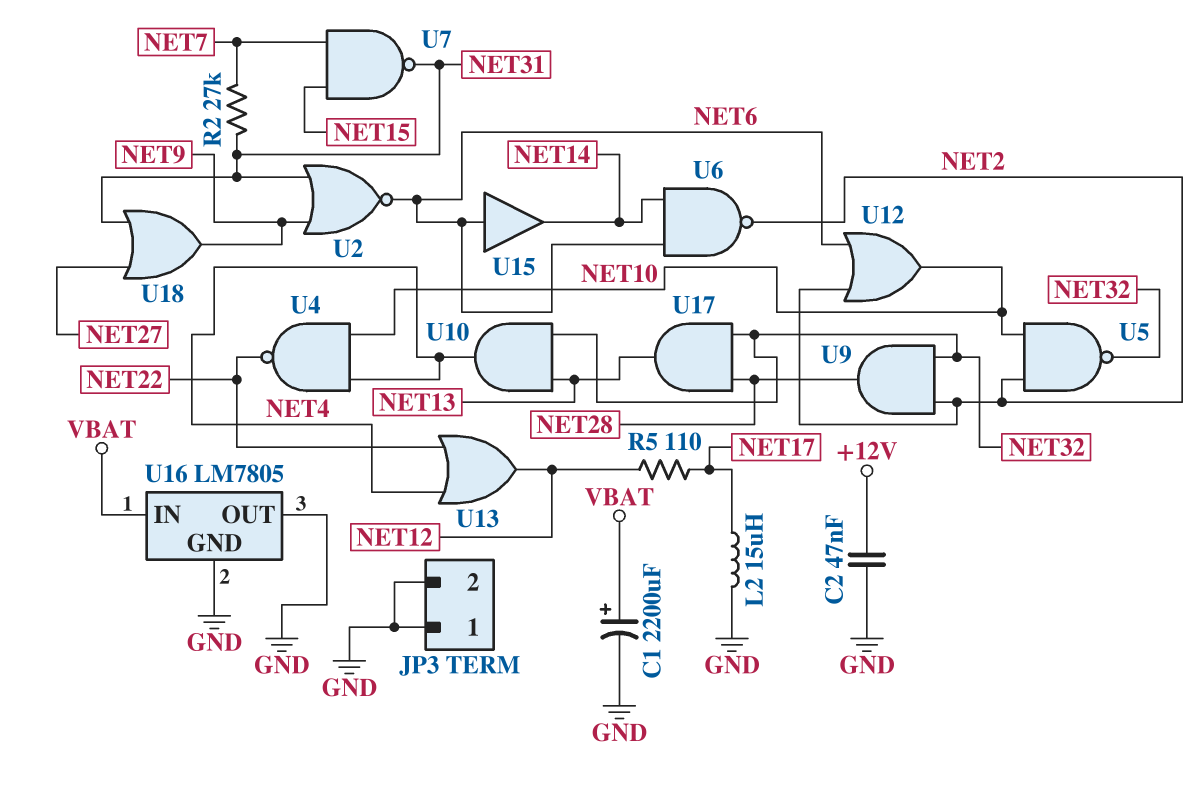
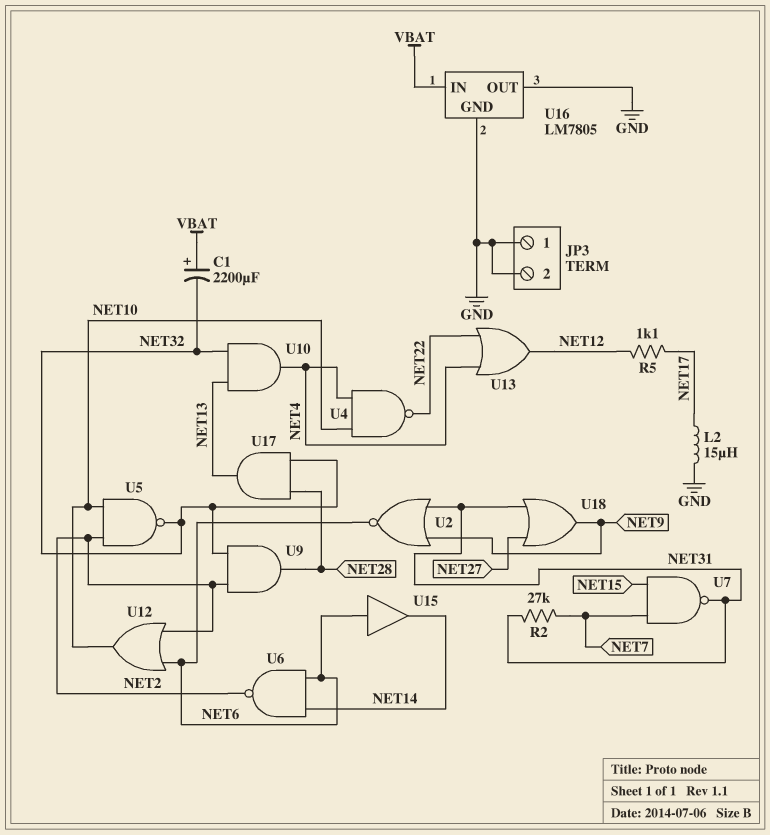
C1: 2200uF (plus VBAT, minus GND) -> 2200uF (plus VBAT, minus NET32)
C2: 47nF (+12V, GND) -> none
R5: 110 (NET12, NET17) -> 1.1k (NET12, NET17)

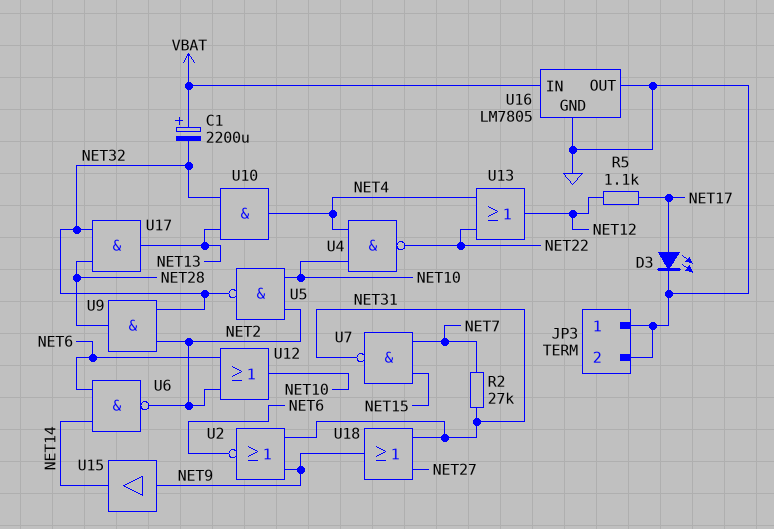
D3: none -> LED (A NET17, K GND)
L2: 15uH (GND, NET17) -> none
U15: buffer (in NET6, out NET14) -> buffer (in NET9, out NET14)

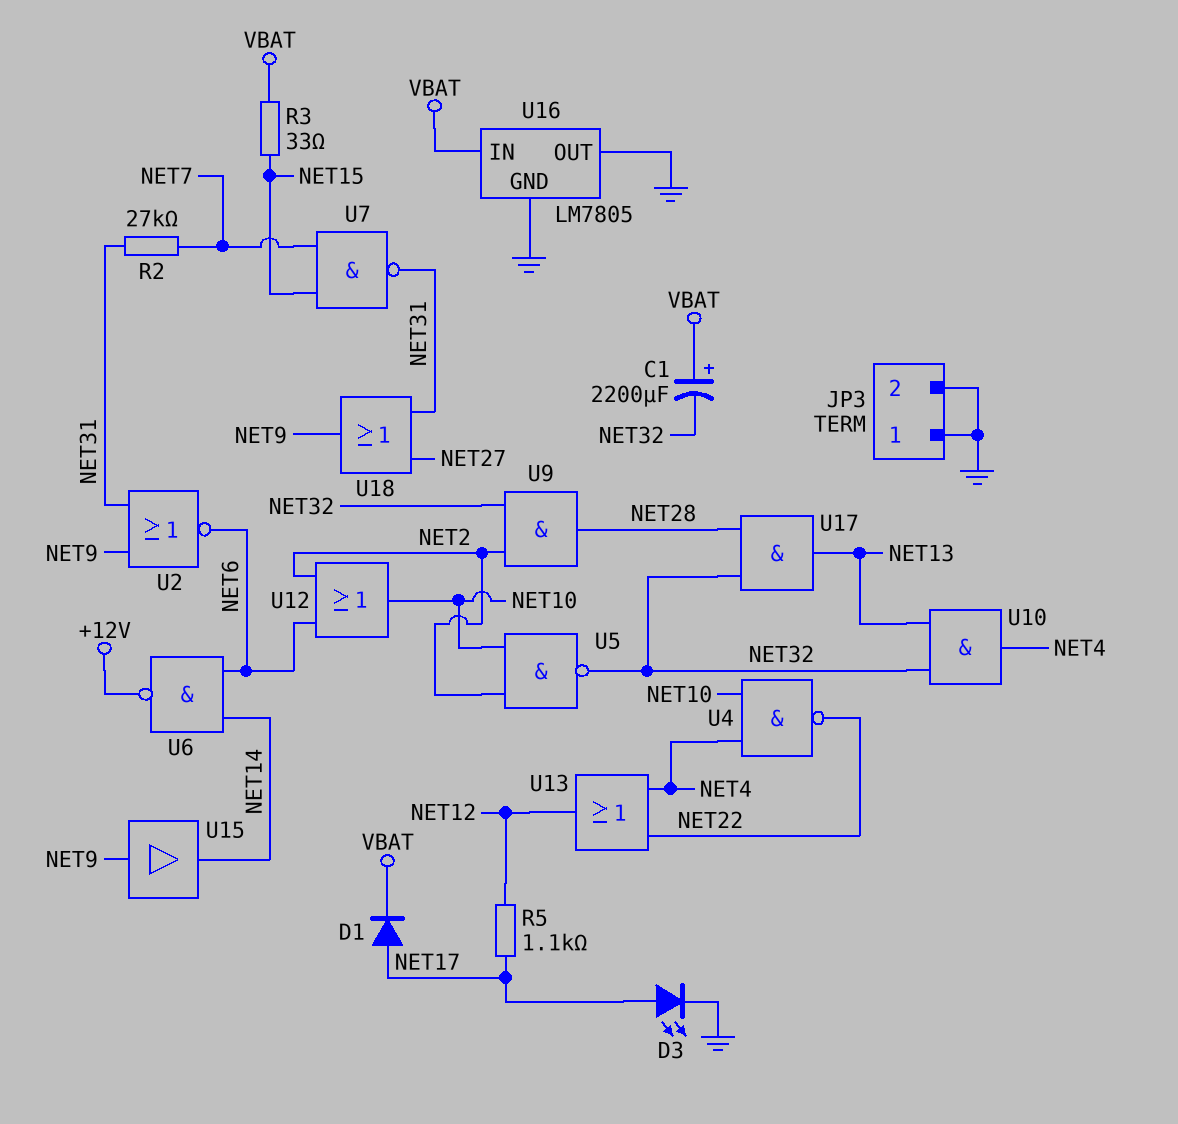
D1: none -> diode (A NET17, K VBAT)
R3: none -> 33 (NET15, VBAT)
U6: NAND (in NET6, in NET14, out NET2) -> NAND (in NET6, in NET14, out +12V)

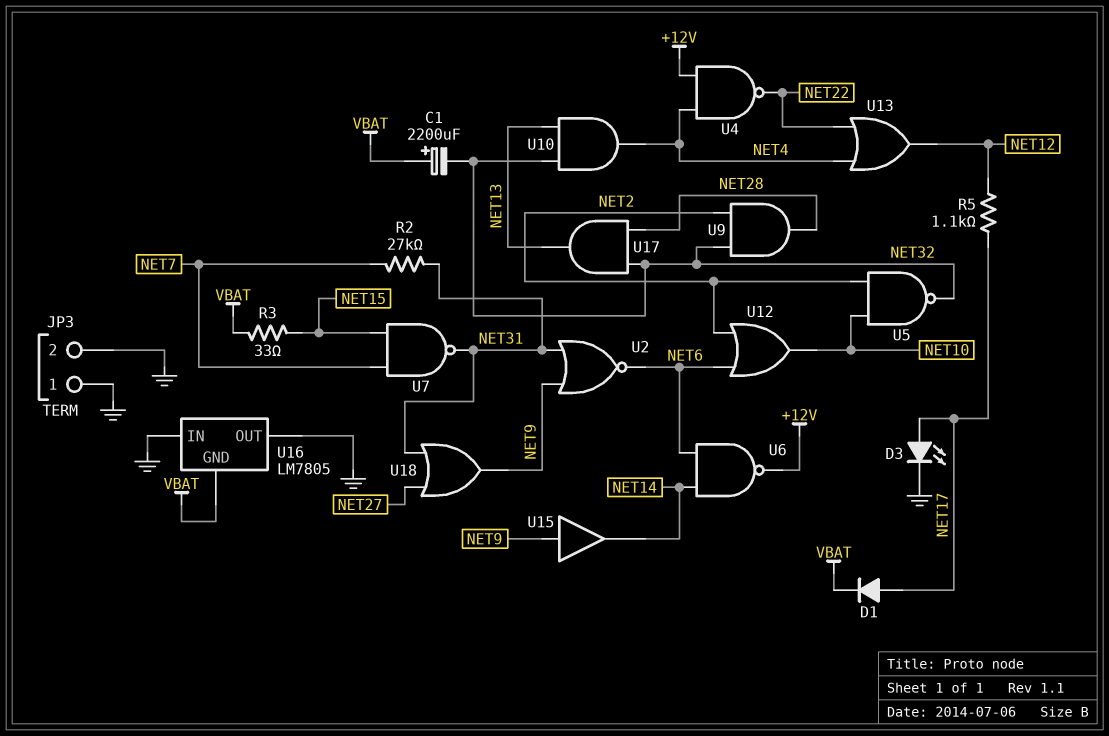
U4: NAND (in NET4, in NET10, out NET22) -> NAND (in +12V, in NET4, out NET22)
U16 pin GND: GND -> VBAT
U16 pin IN: VBAT -> GND

